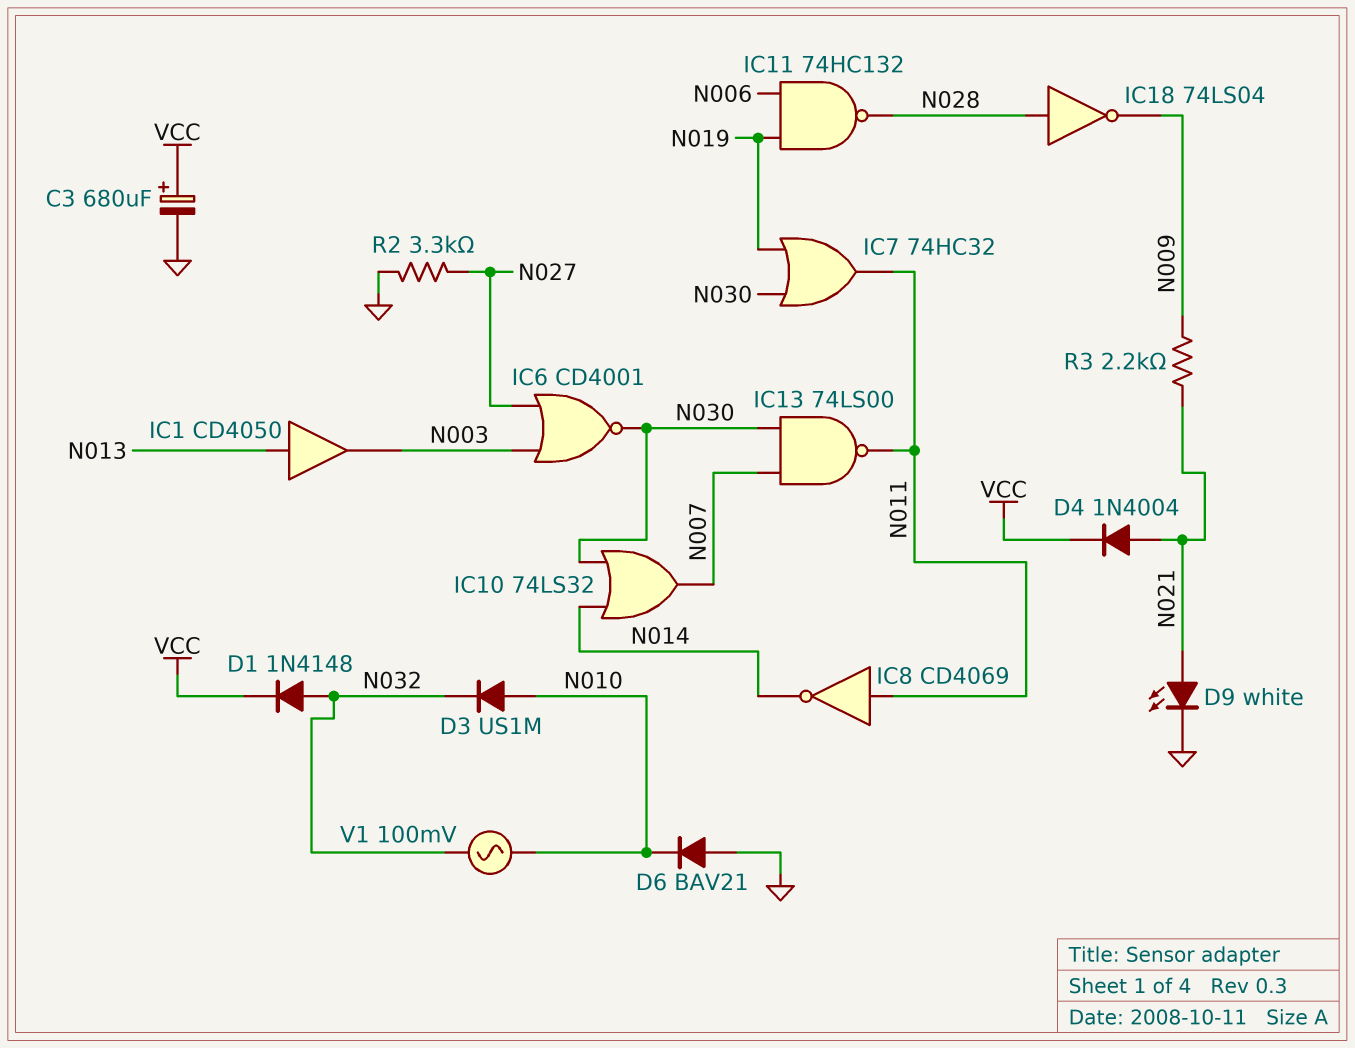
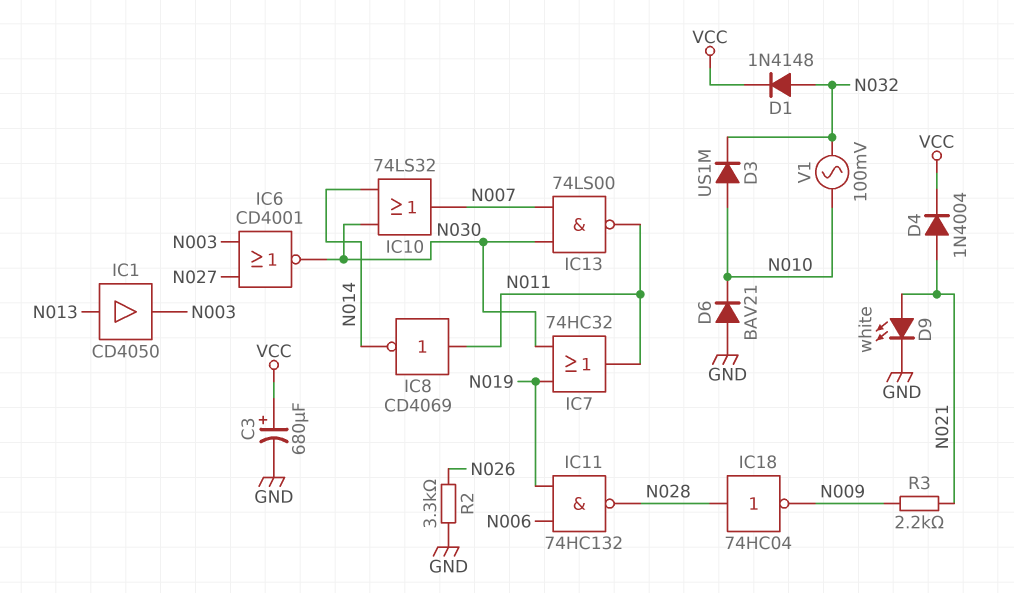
IC18: NOT 74LS04 (in N028, out N009) -> NOT 74HC04 (in N028, out N009)
R2: 3.3k (GND, N027) -> 3.3k (GND, N026)

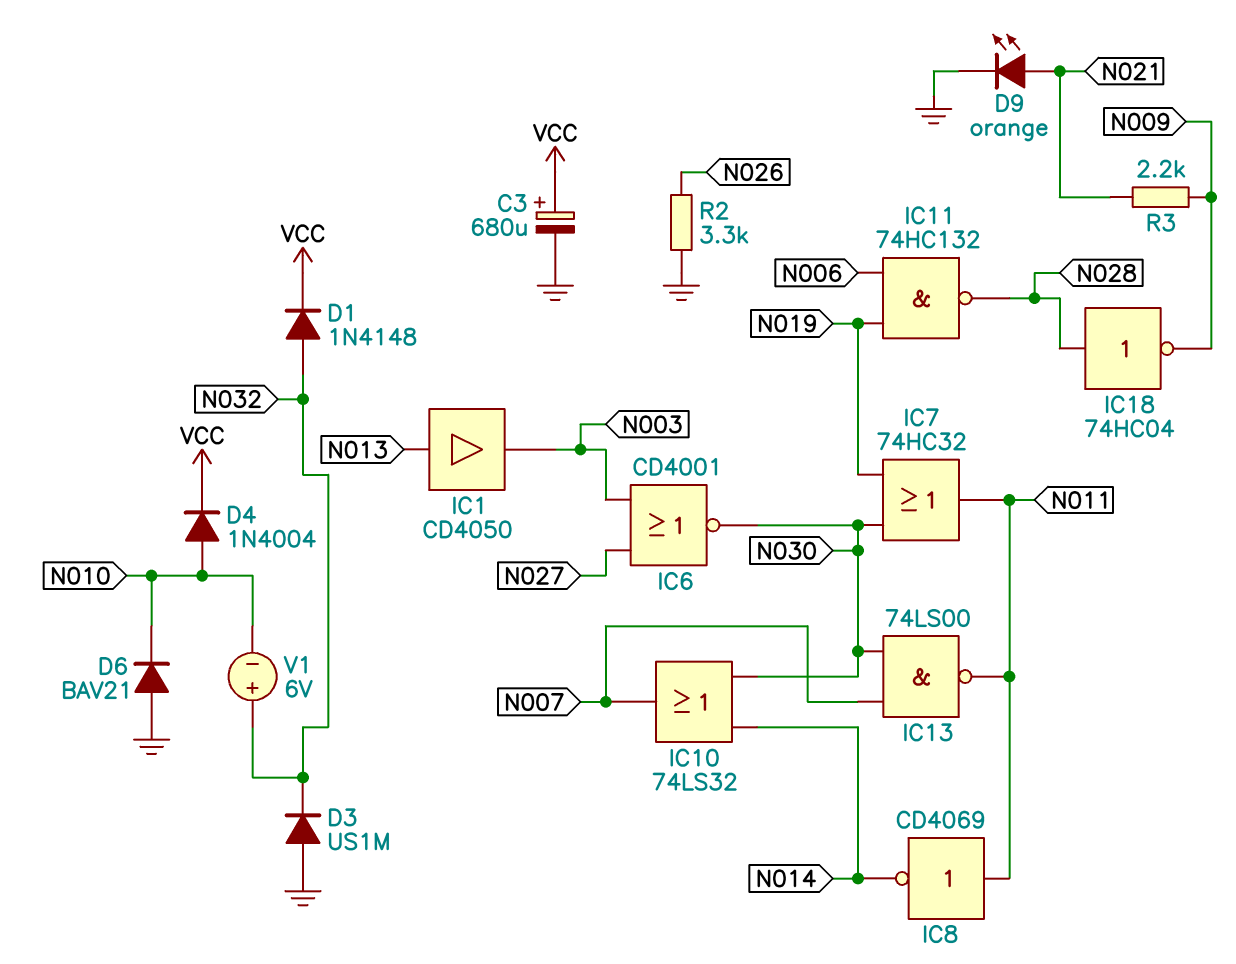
D3: diode US1M (A N010, K N032) -> diode US1M (A GND, K N032)
D4: diode 1N4004 (A N021, K VCC) -> diode 1N4004 (A N010, K VCC)
D9: LED white (A N021, K GND) -> LED orange (A N021, K GND)
V1: AC 100mV (N010, N032) -> 6V (plus N032, minus N010)

